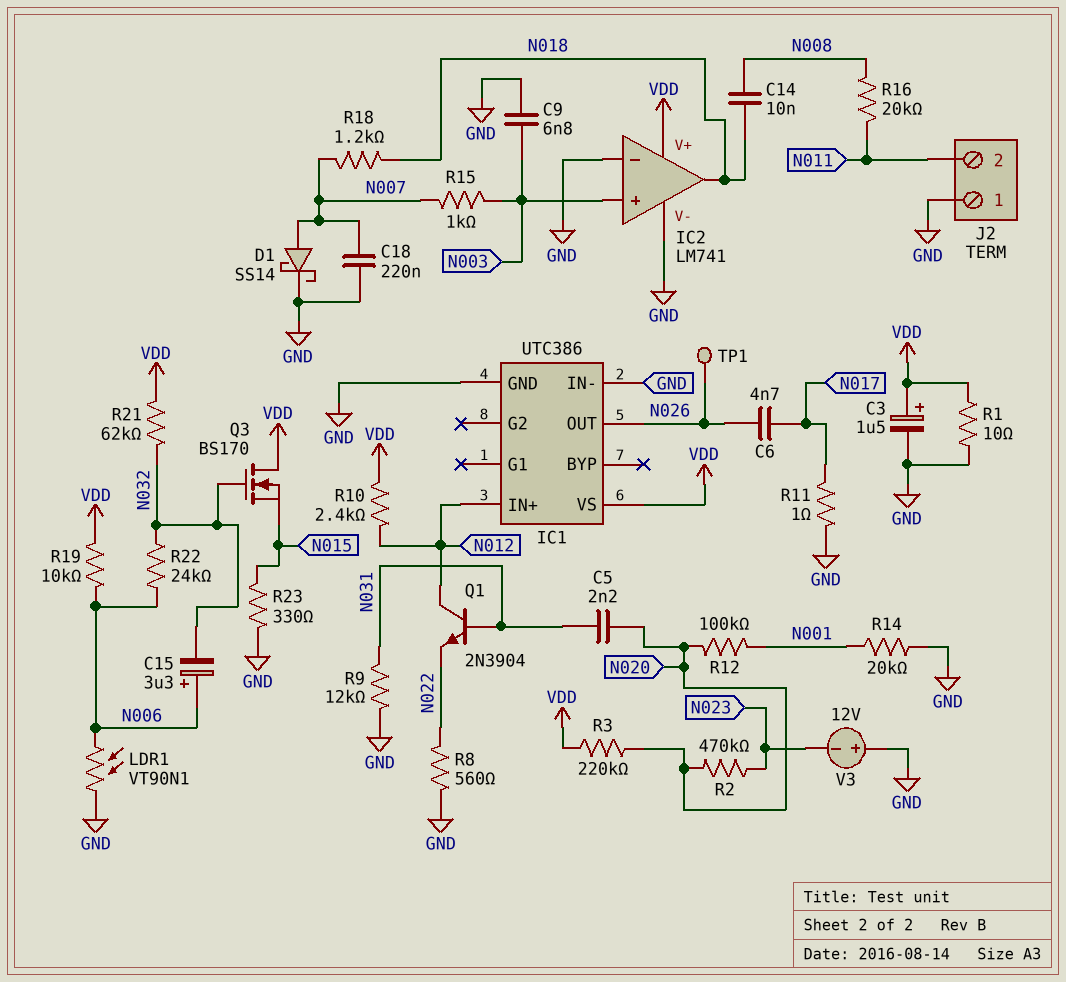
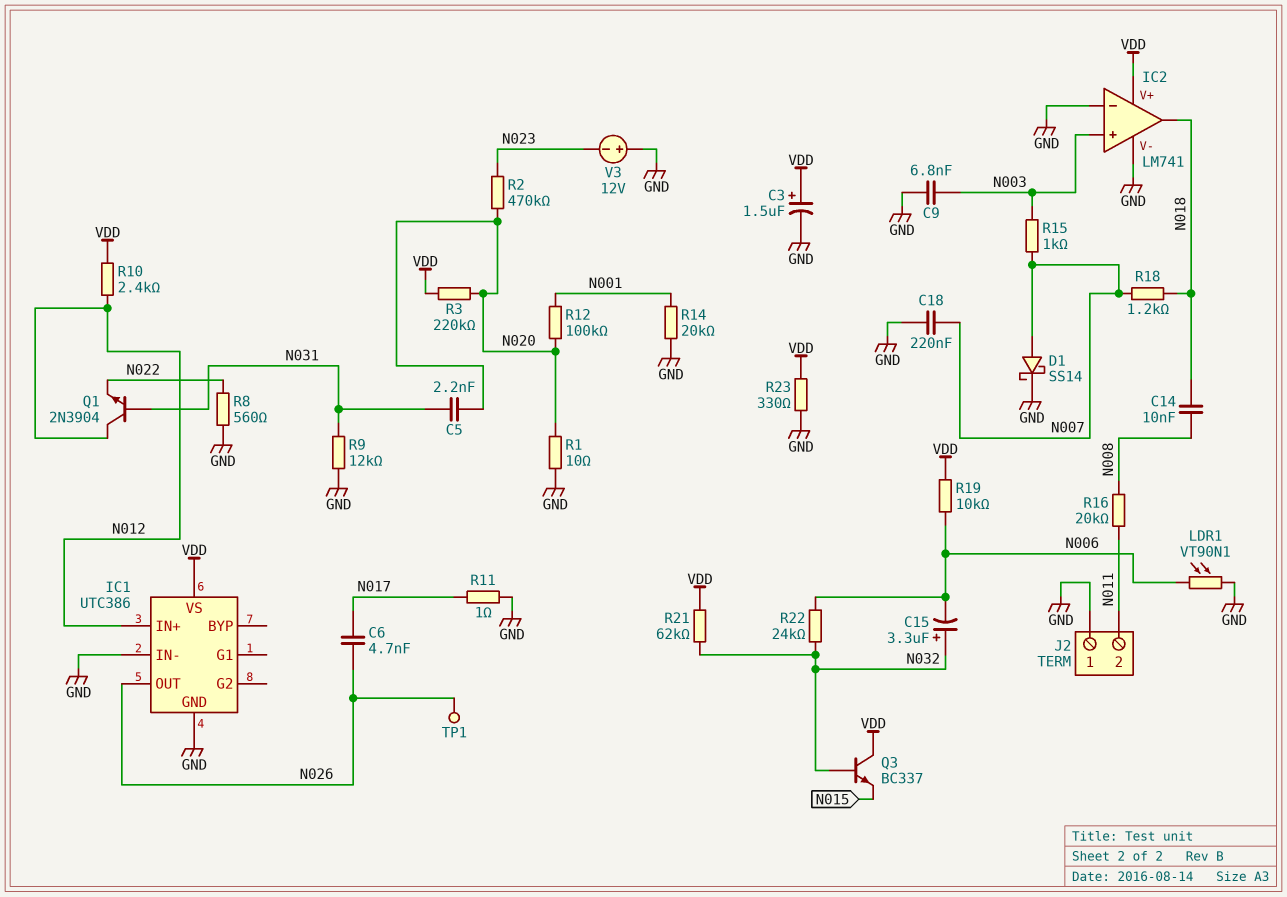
C15: 3.3uF (plus N006, minus N032) -> 3.3uF (plus N032, minus N006)
Q3: NMOS BS170 (G N032, D VDD, S N015) -> NPN BC337 (B N032, C VDD, E N015)
R1: 10 (GND, VDD) -> 10 (GND, N020)
R23: 330 (GND, N015) -> 330 (GND, VDD)

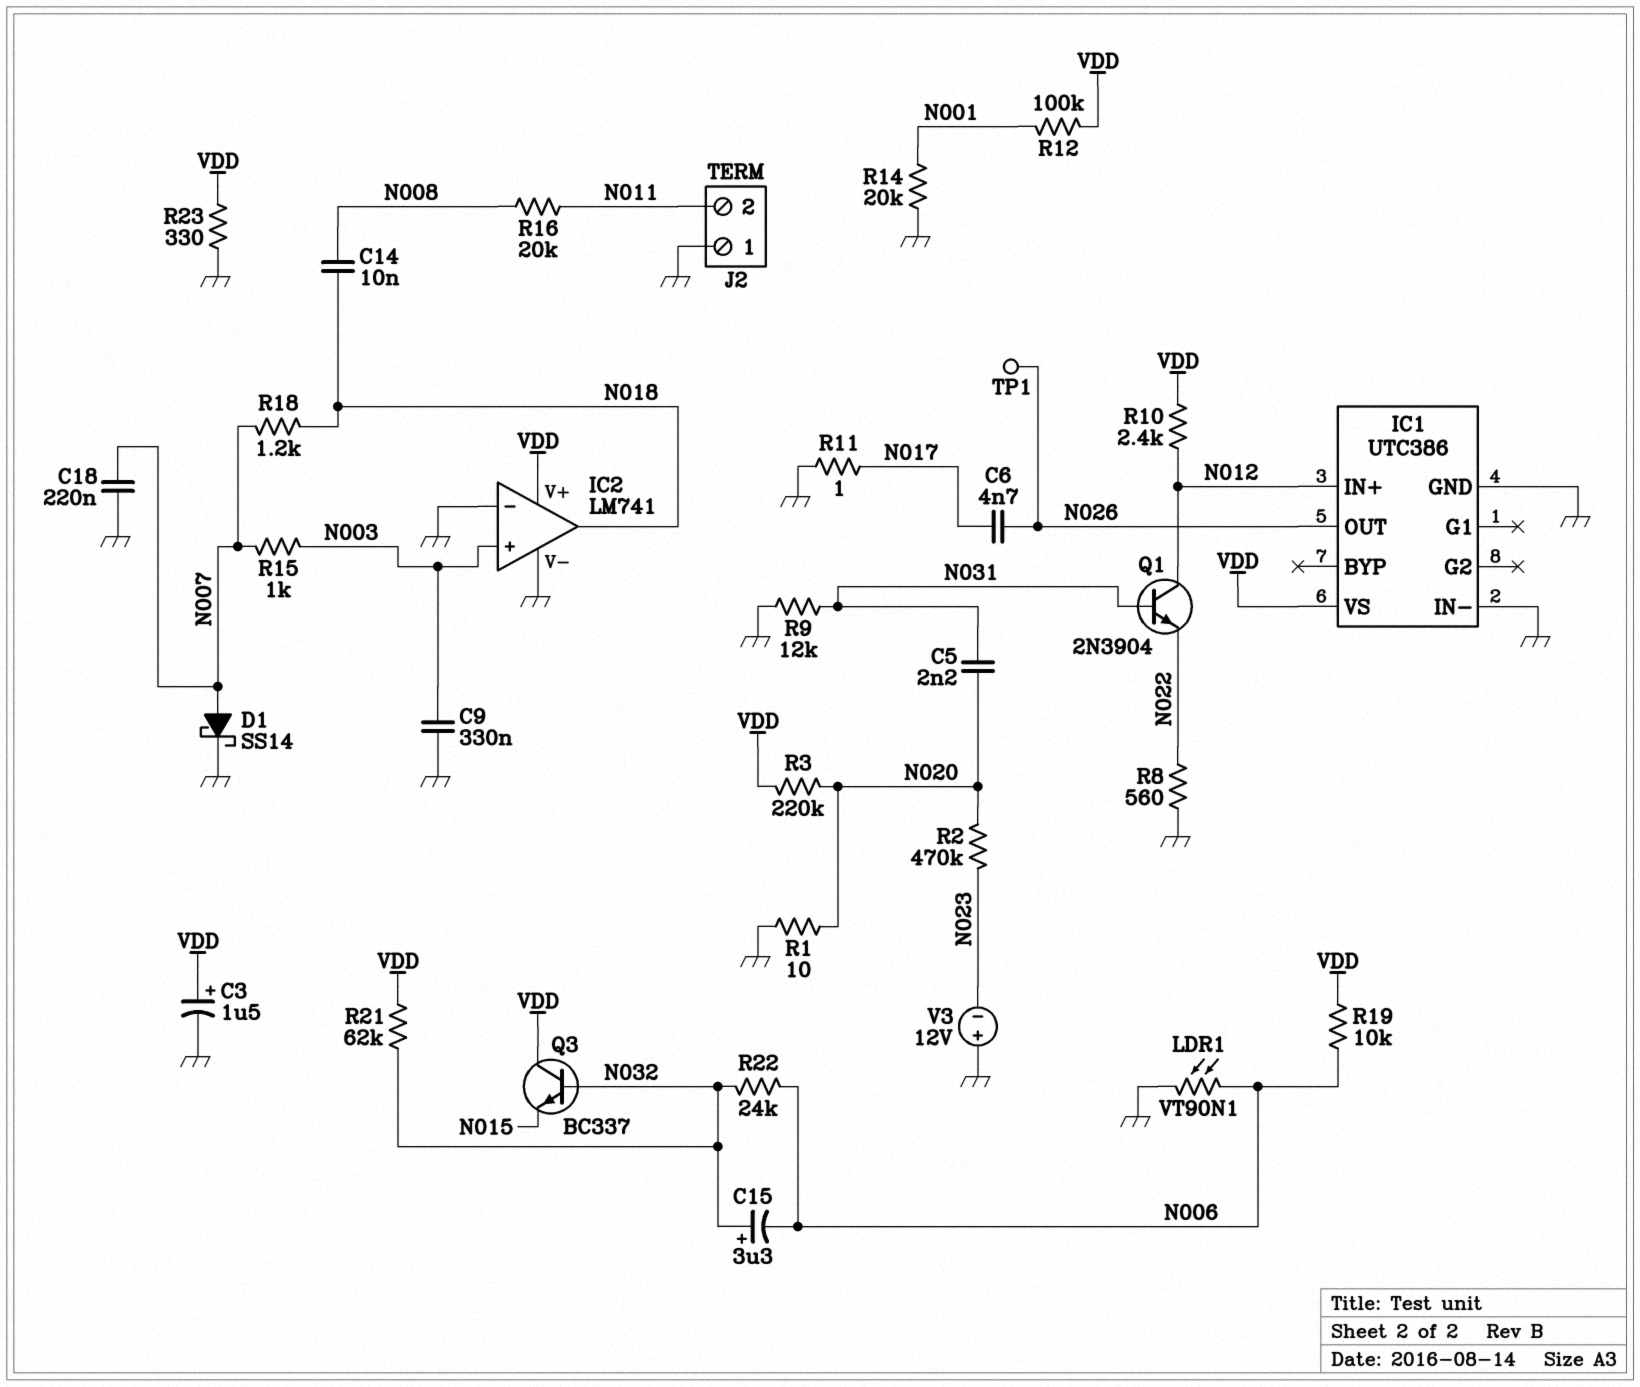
C9: 6.8nF (GND, N003) -> 330nF (GND, N003)
R12: 100k (N001, N020) -> 100k (N001, VDD)

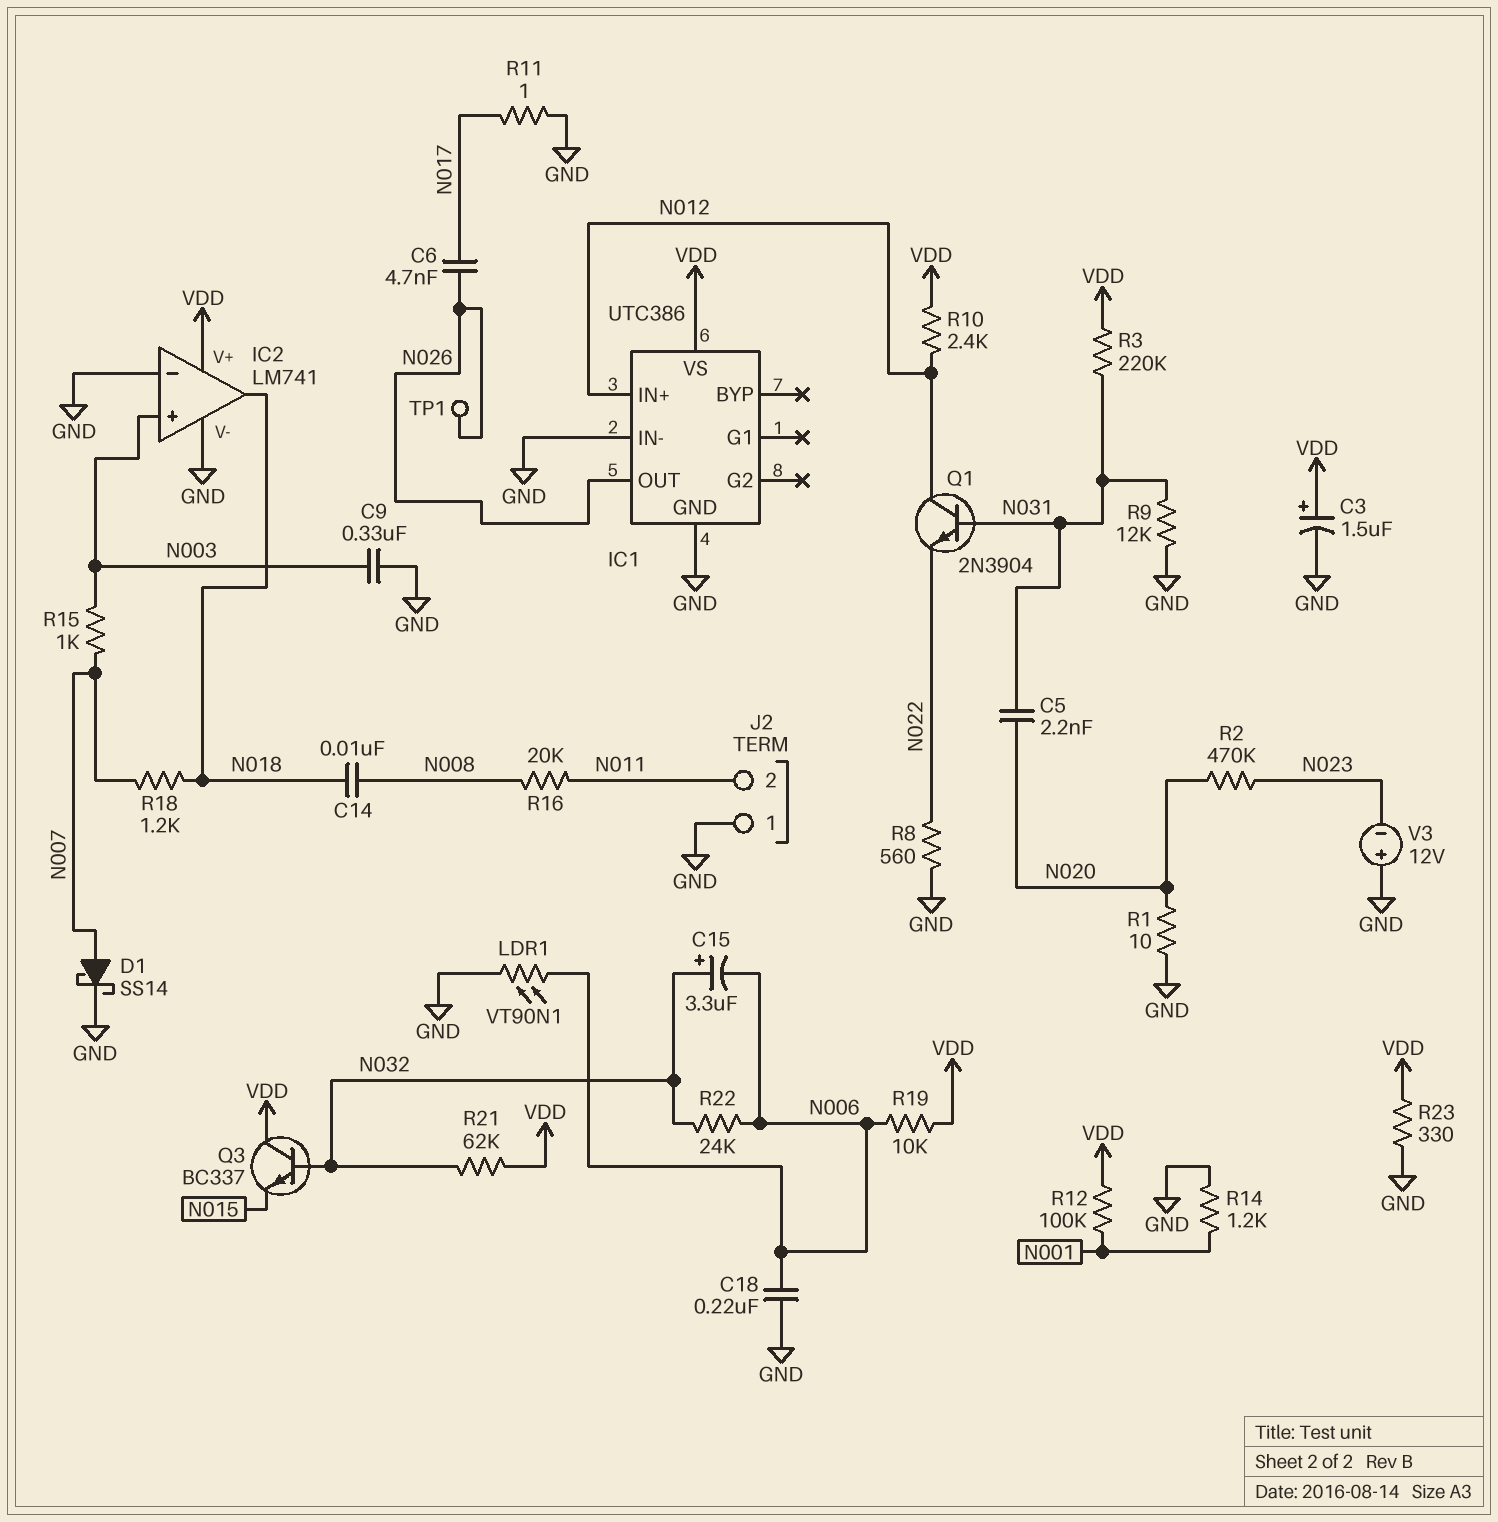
C18: 220nF (GND, N007) -> 220nF (GND, N006)
R3: 220k (N020, VDD) -> 220k (N031, VDD)
R14: 20k (GND, N001) -> 1.2k (GND, N001)

